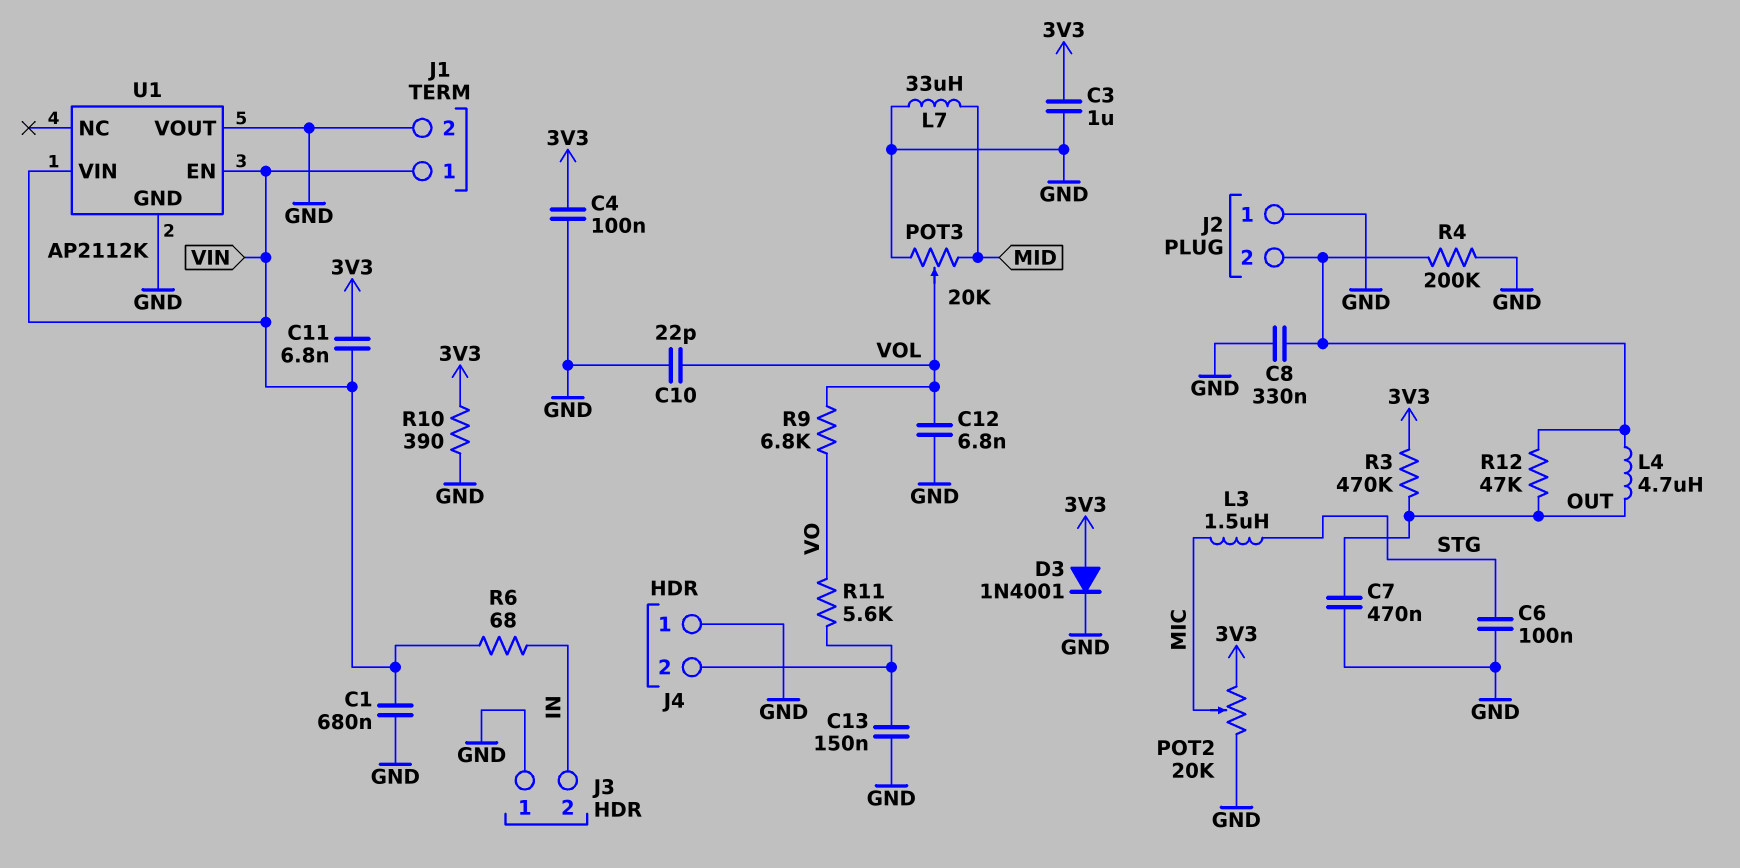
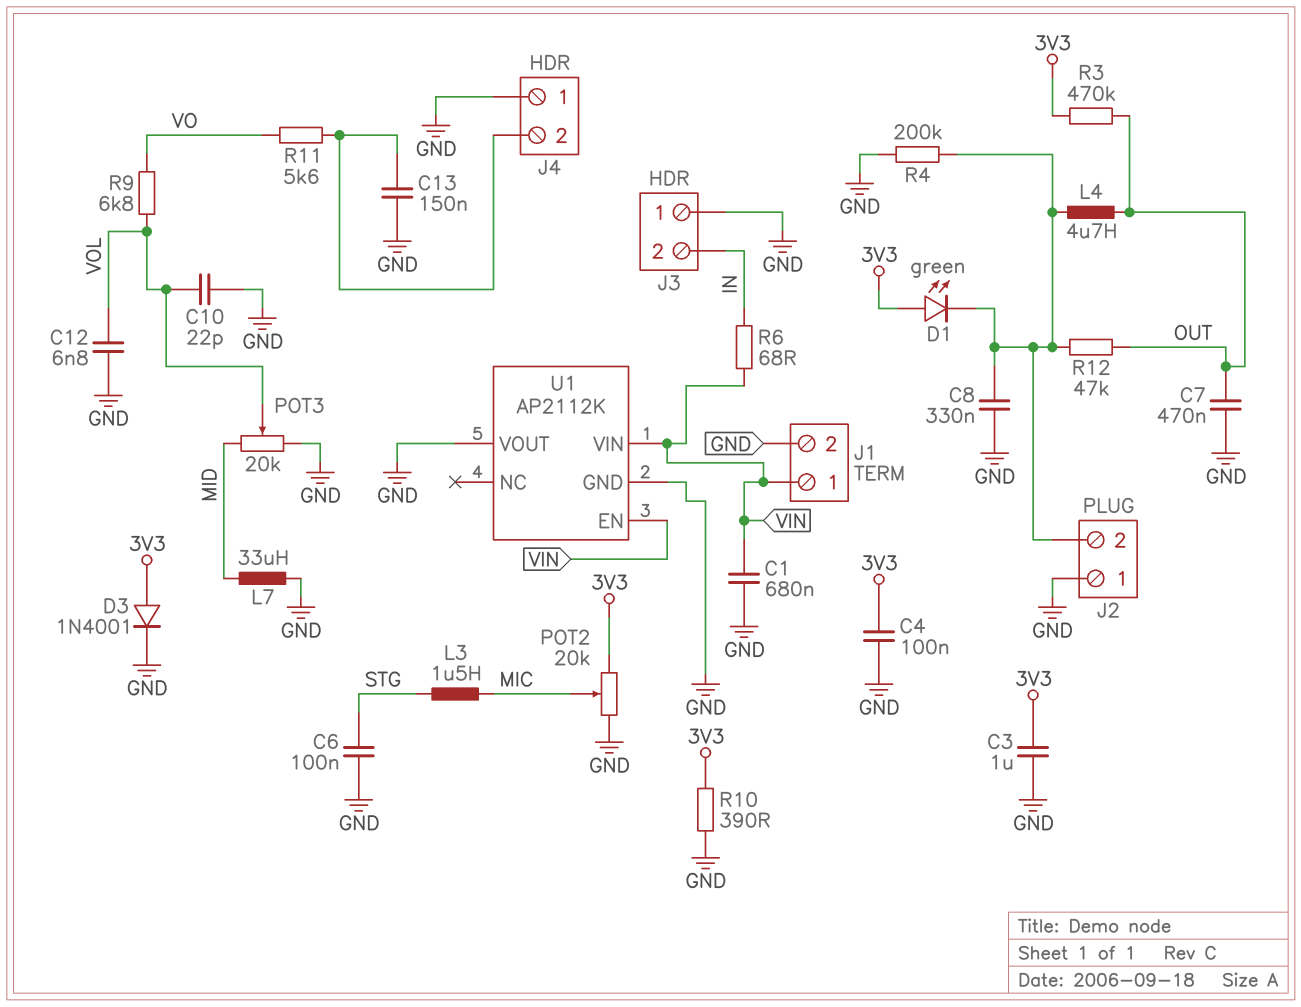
C11: 6.8nF (3V3, VIN) -> none
D1: none -> LED green (A 3V3, K J2/2)

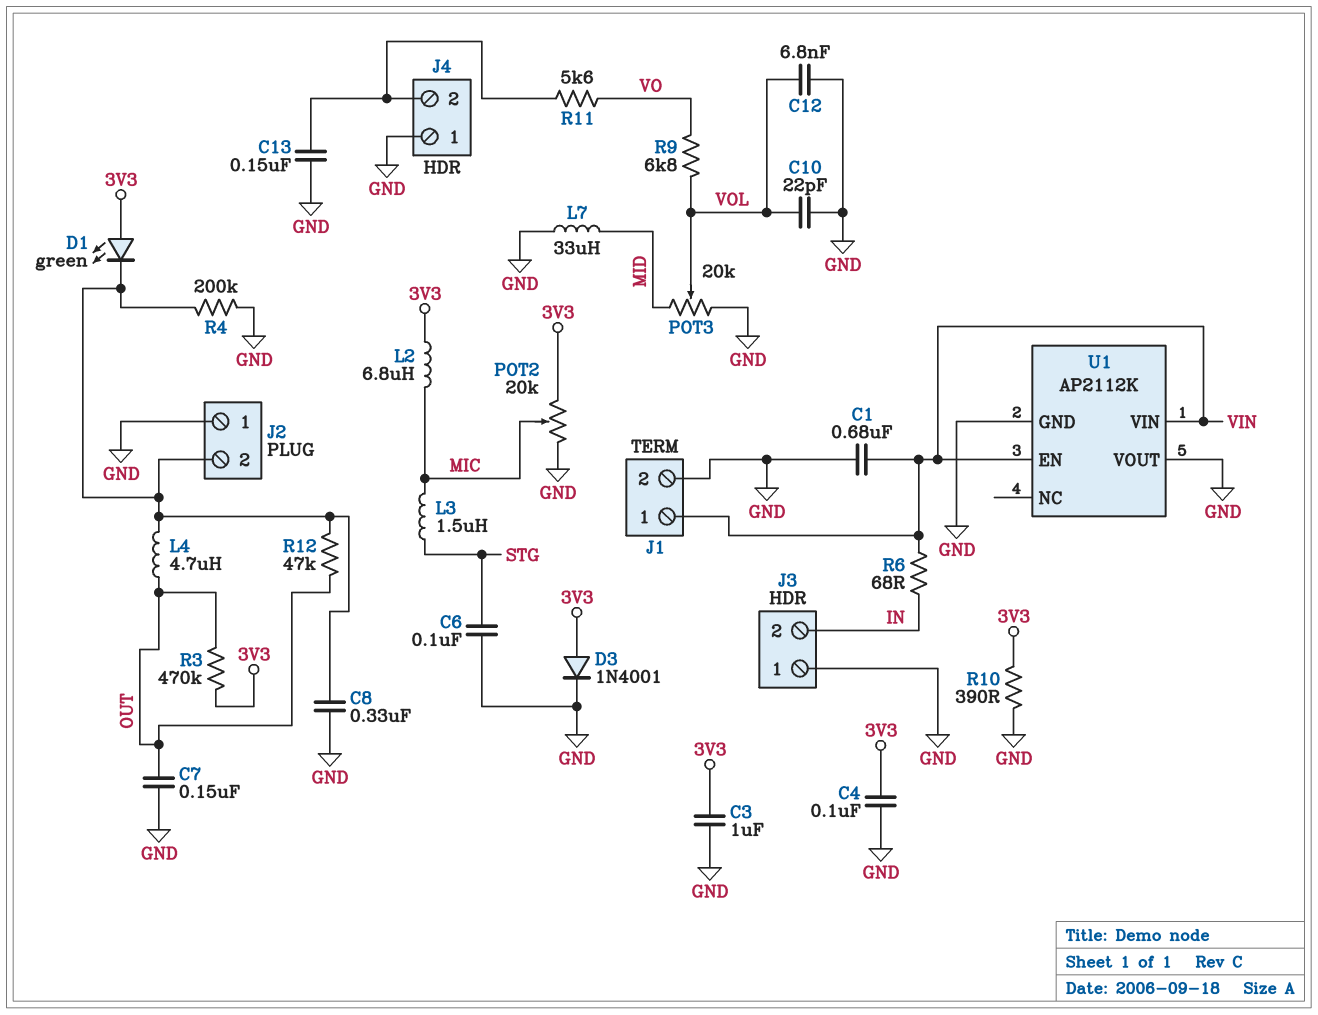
C7: 470nF (GND, OUT) -> 150nF (GND, OUT)
L2: none -> 6.8uH (3V3, MIC)

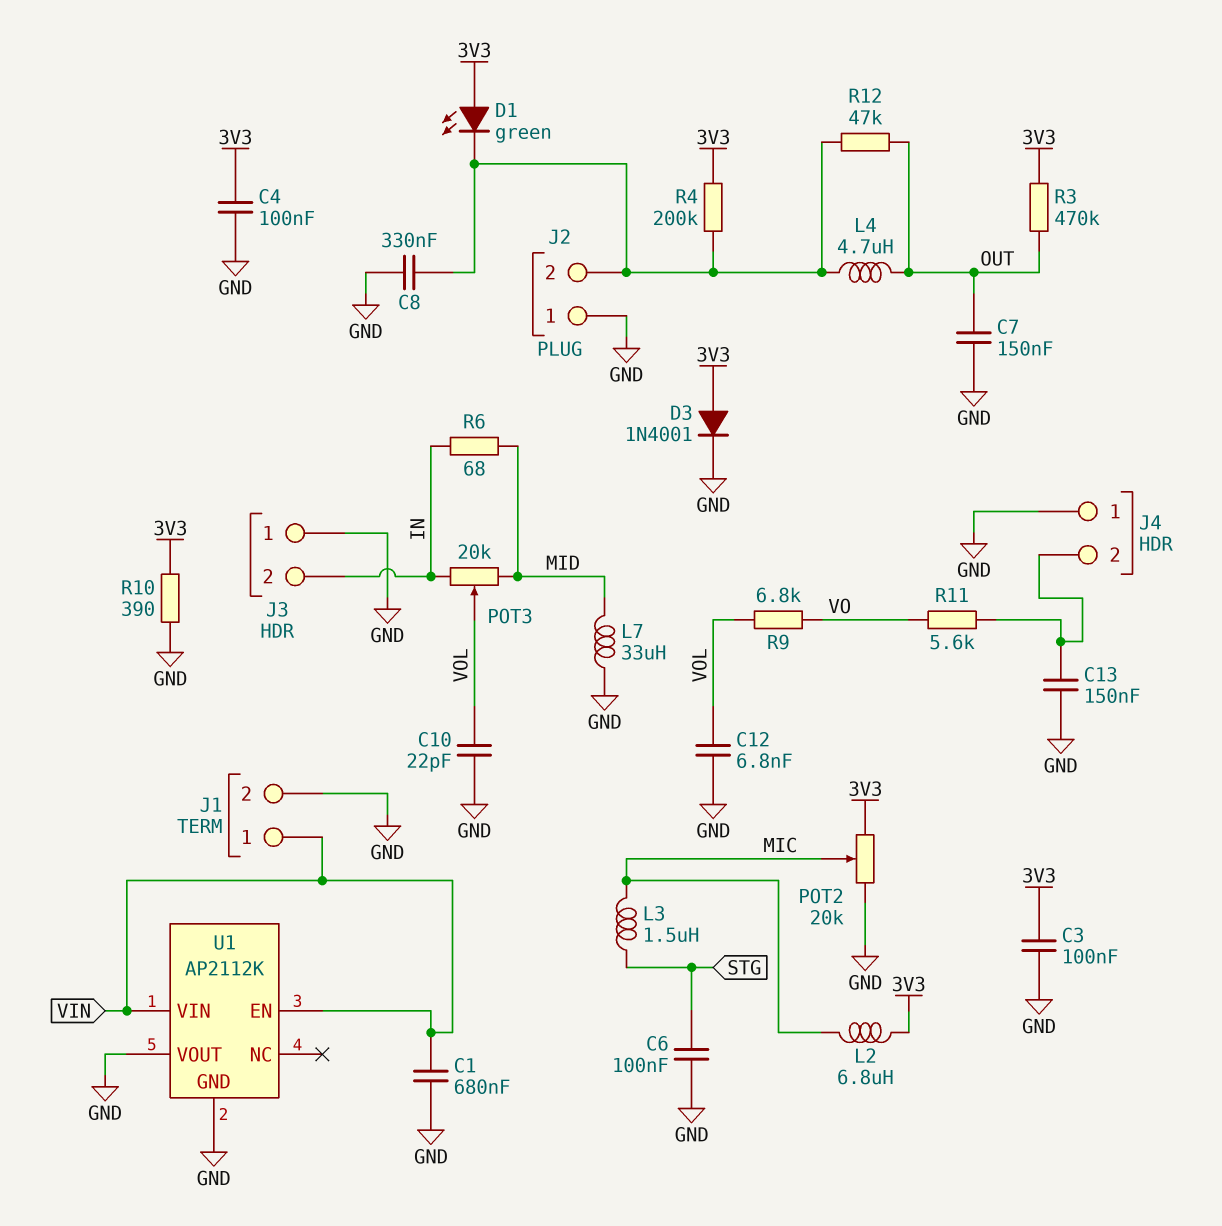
C3: 1uF (3V3, GND) -> 100nF (3V3, GND)
POT3: 20k (GND, MID, wiper VOL) -> 20k (IN, MID, wiper VOL)
R4: 200k (GND, J2/2) -> 200k (3V3, J2/2)
R6: 68 (IN, VIN) -> 68 (IN, MID)

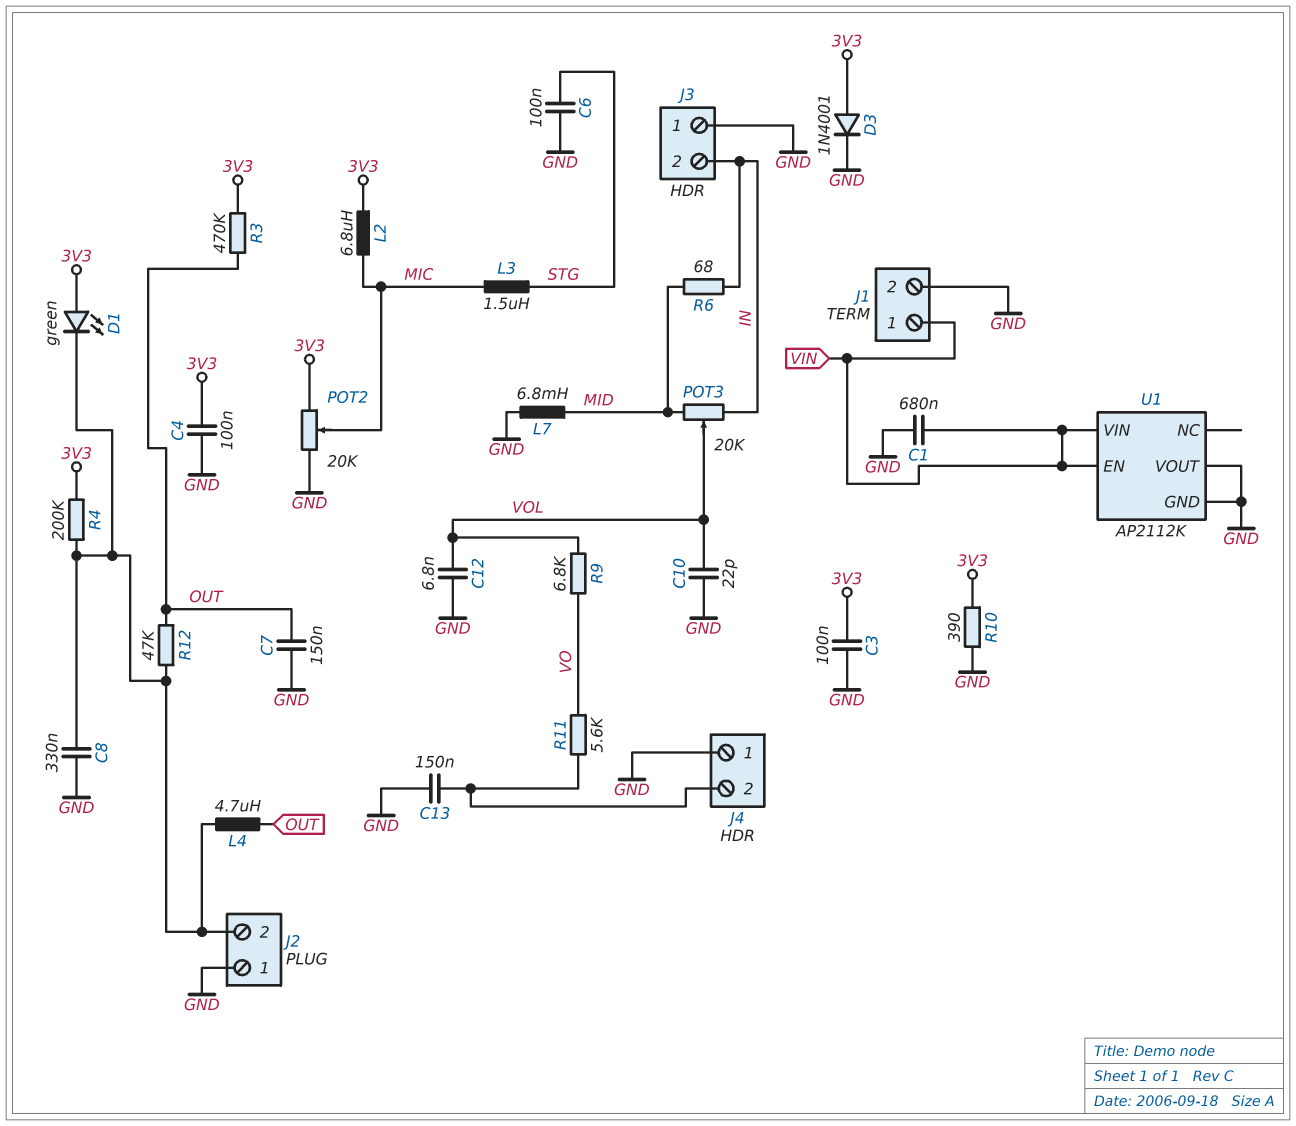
L7: 33uH (GND, MID) -> 6.8mH (GND, MID)

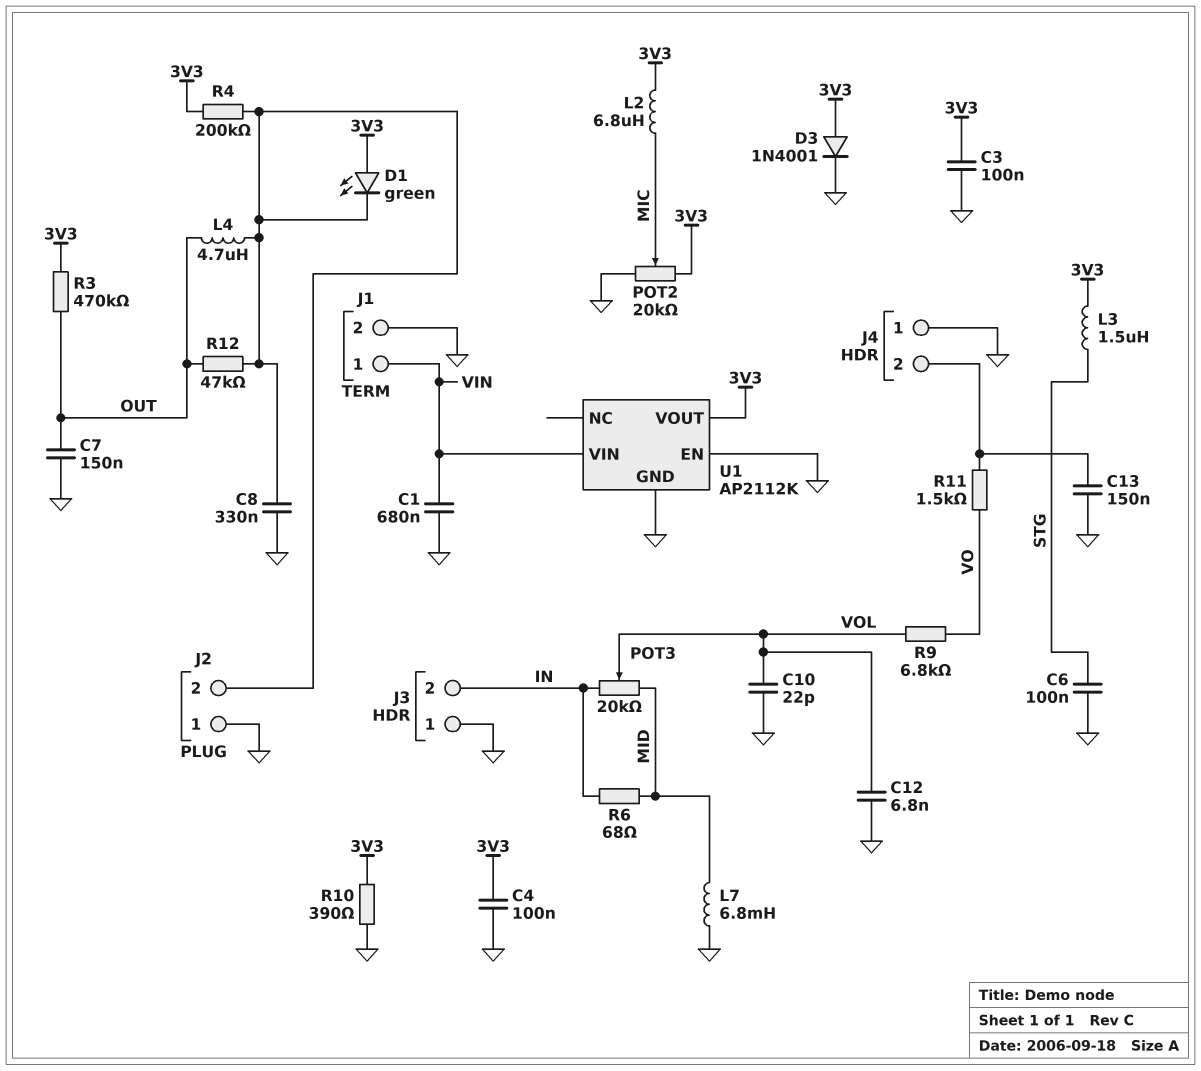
L3: 1.5uH (MIC, STG) -> 1.5uH (3V3, STG)
R11: 5.6k (J4/2, VO) -> 1.5k (J4/2, VO)
U1 pin EN: VIN -> GND
U1 pin VOUT: GND -> 3V3

